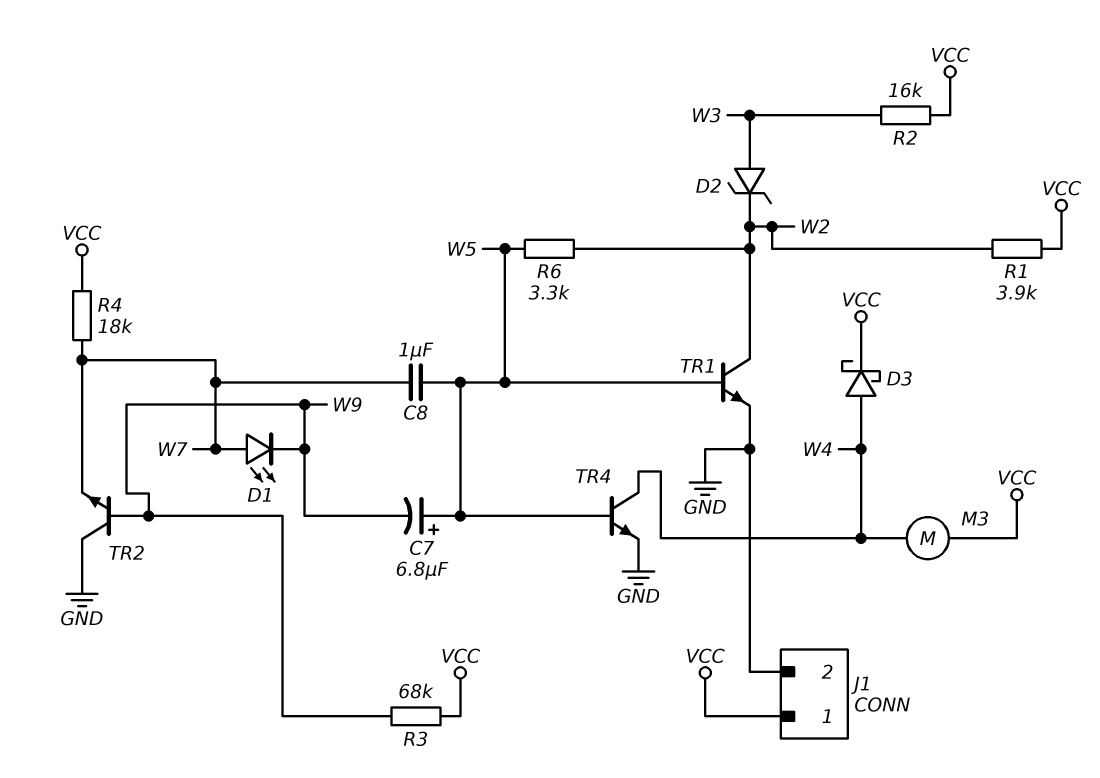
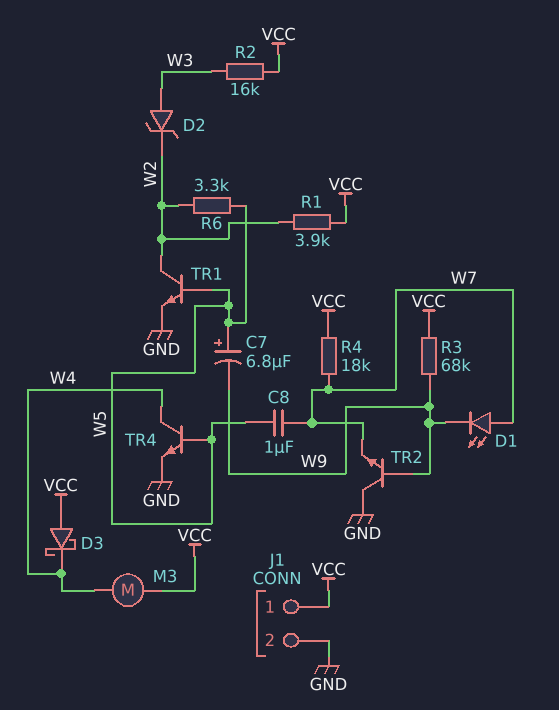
D3: schottky (A W4, K VCC) -> schottky (A VCC, K W4)

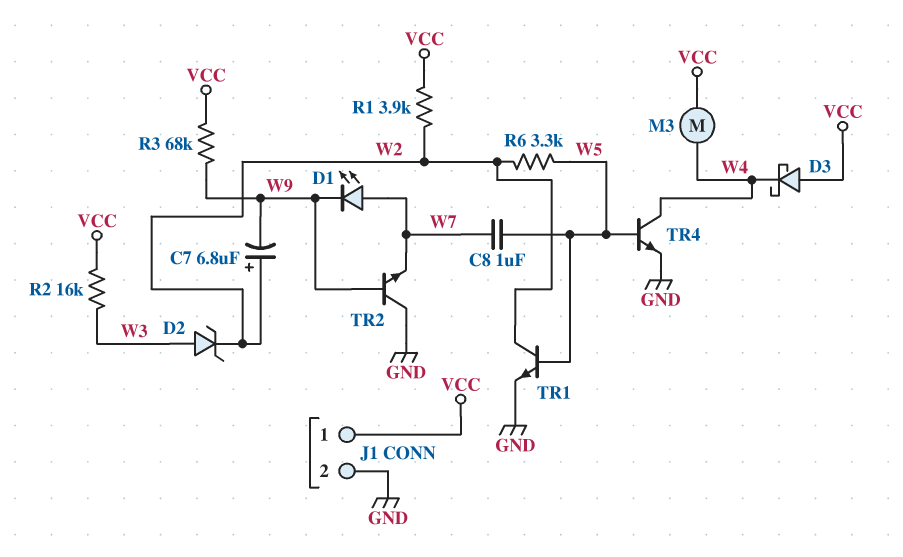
C7: 6.8uF (plus W5, minus W9) -> 6.8uF (plus W2, minus W9)
R4: 18k (VCC, W7) -> none

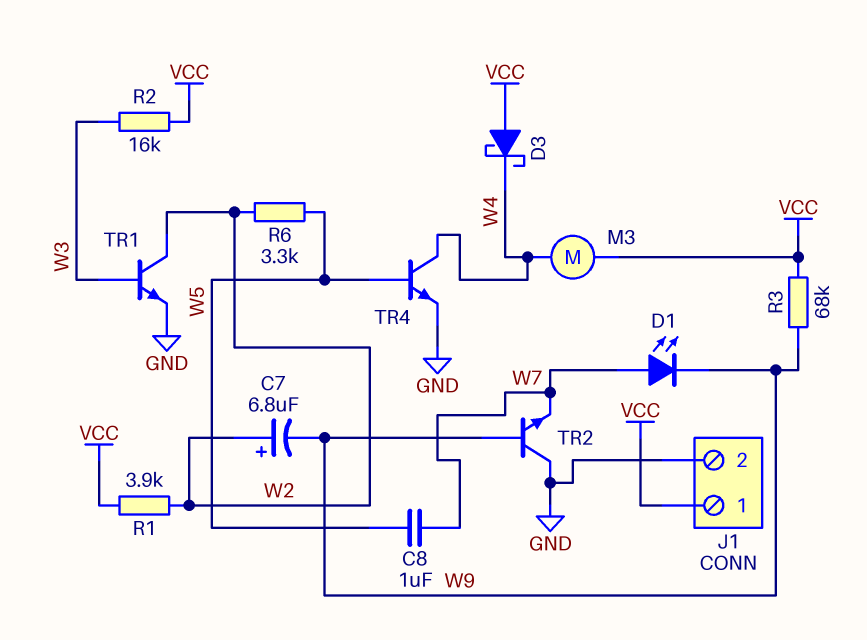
D2: zener (A W3, K W2) -> none
TR1: NPN (B W5, C W2, E GND) -> NPN (B W3, C W2, E GND)

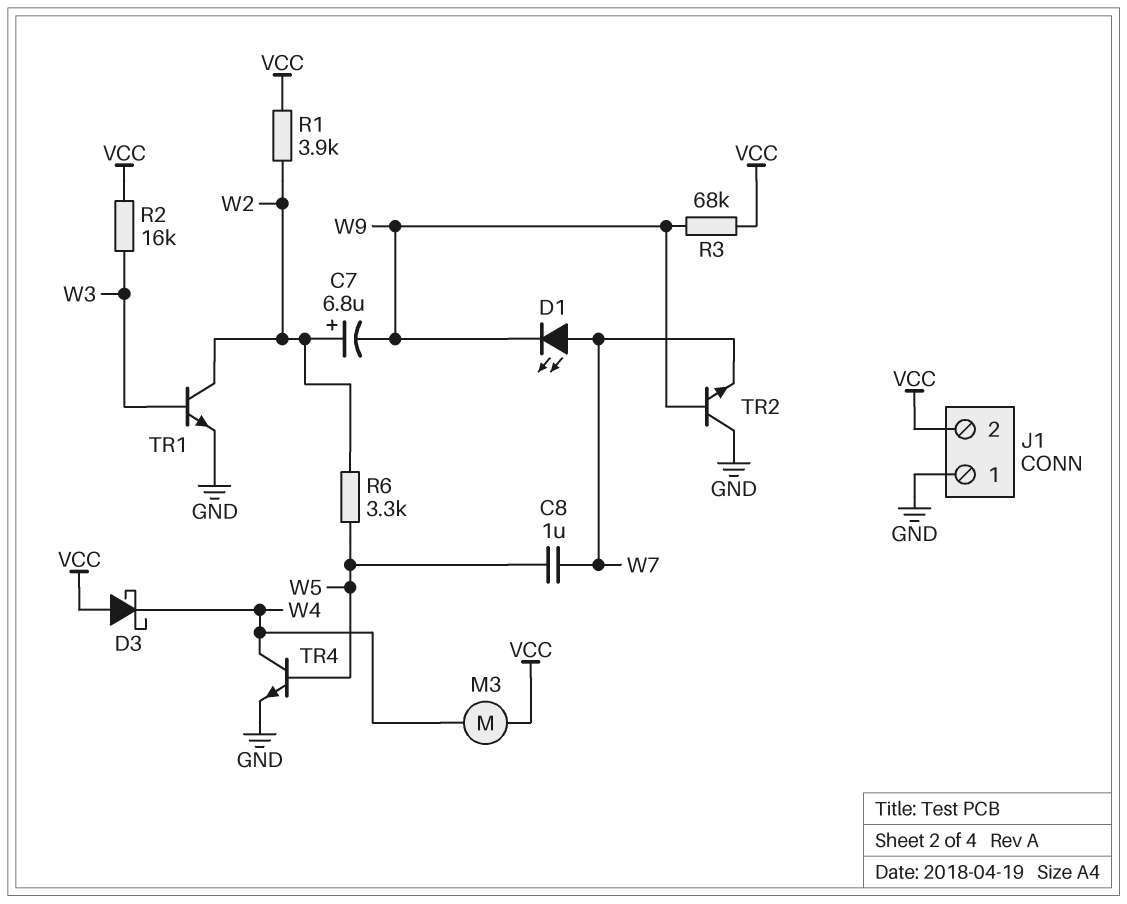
J1 pin 1: VCC -> GND
J1 pin 2: GND -> VCC

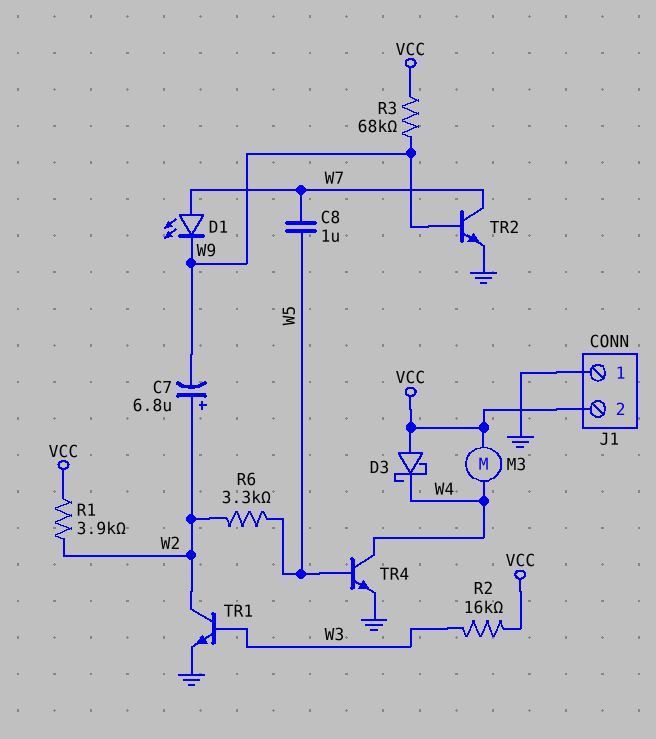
TR2: NPN (B W9, C GND, E W7) -> NPN (B W9, C W7, E GND)

